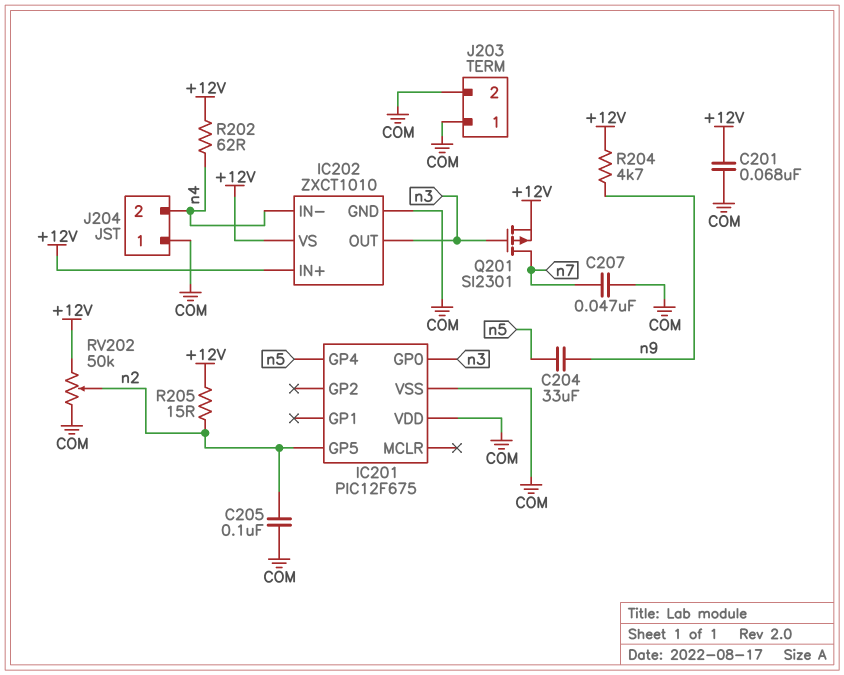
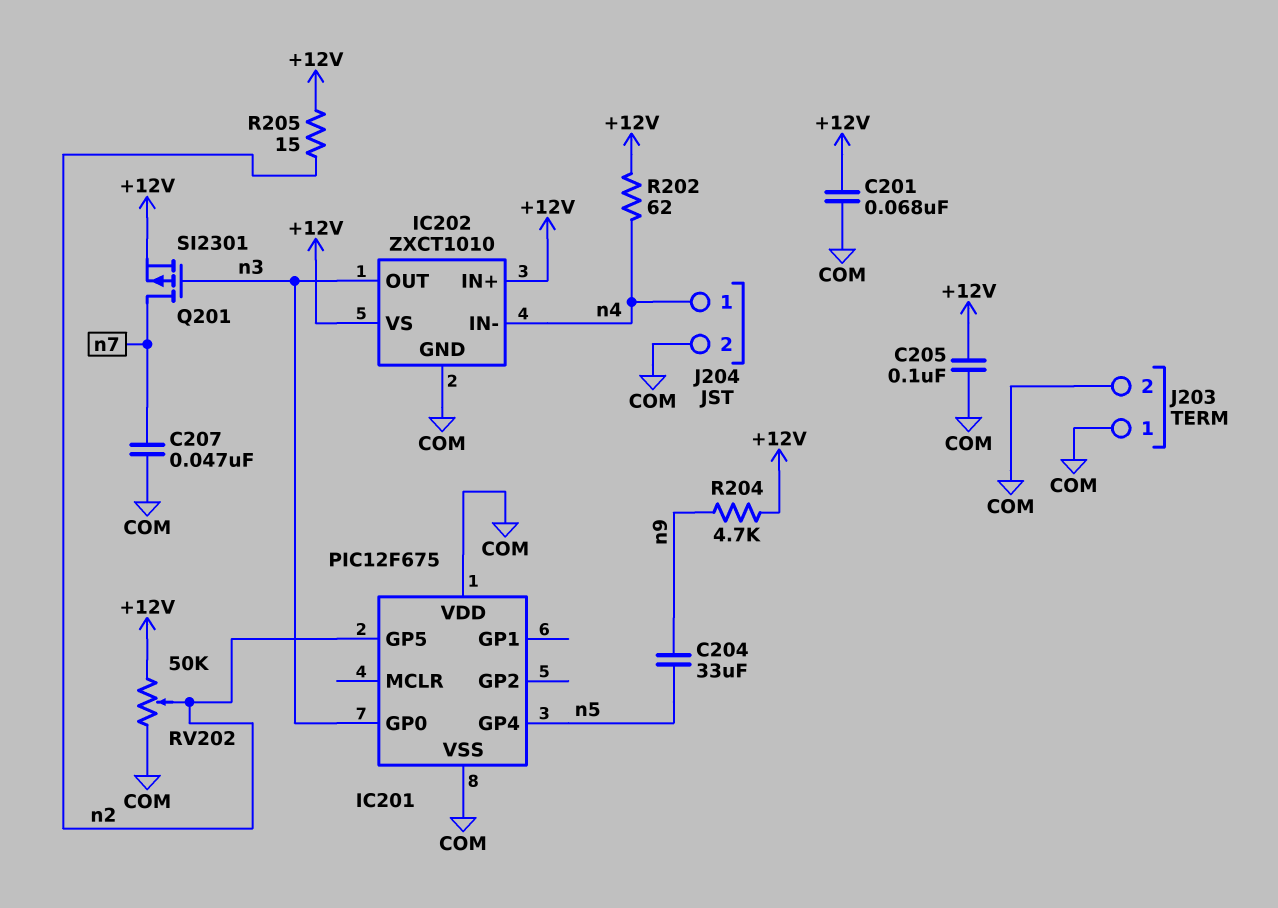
C205: 100nF (COM, n2) -> 100nF (+12V, COM)
J204 pin 1: COM -> n4
J204 pin 2: n4 -> COM

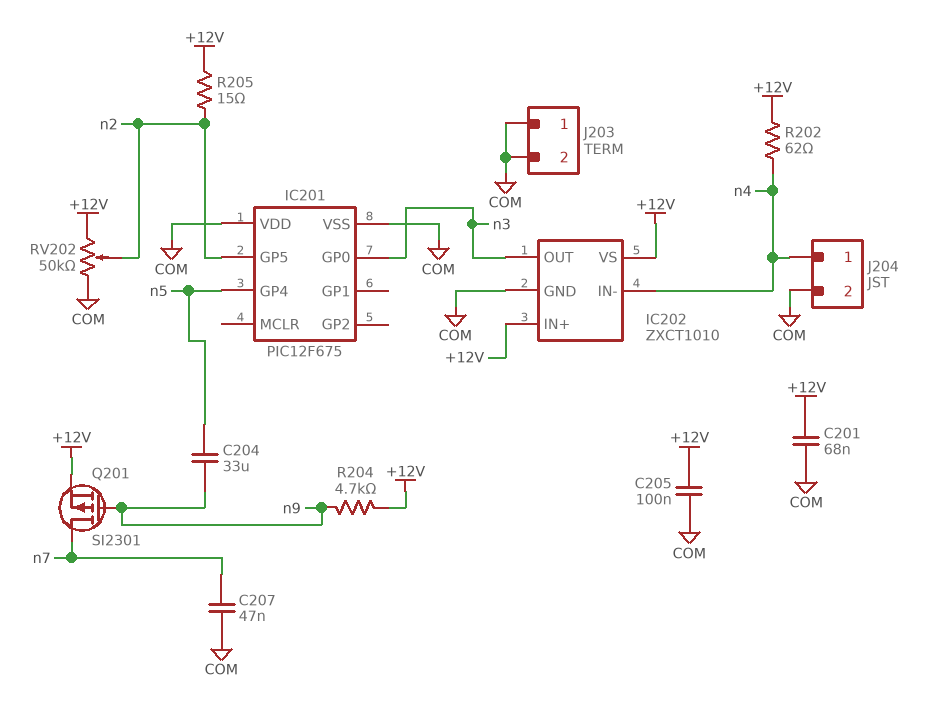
Q201: PMOS SI2301 (G n3, D n7, S +12V) -> PMOS SI2301 (G n9, D n7, S +12V)

